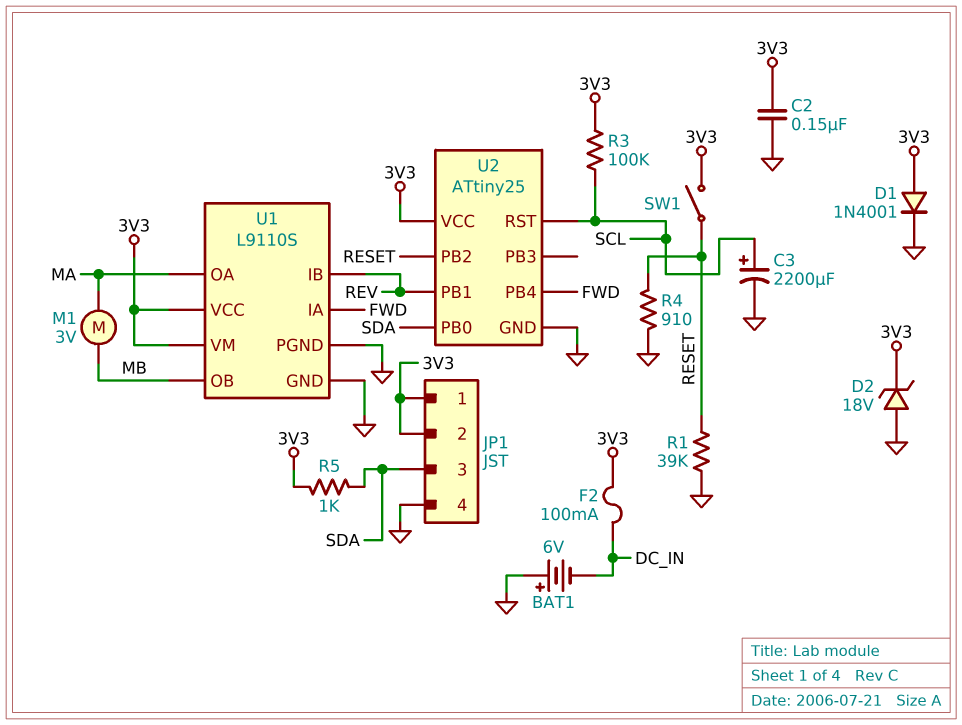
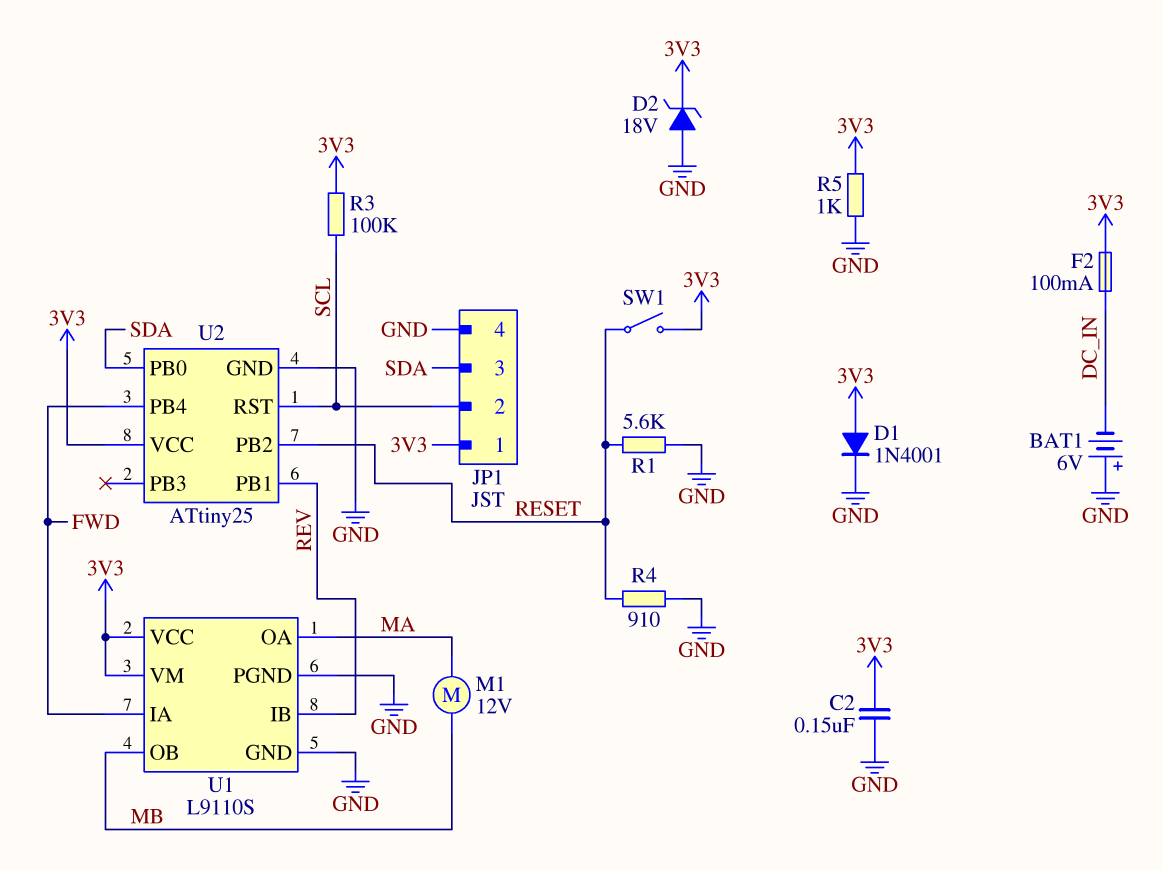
C3: 2200uF (plus SCL, minus GND) -> none
JP1 pin 2: 3V3 -> SCL
M1: motor 3V (MA, MB) -> motor 12V (MA, MB)
R1: 39k (GND, RESET) -> 5.6k (GND, RESET)
R5: 1k (3V3, SDA) -> 1k (3V3, GND)

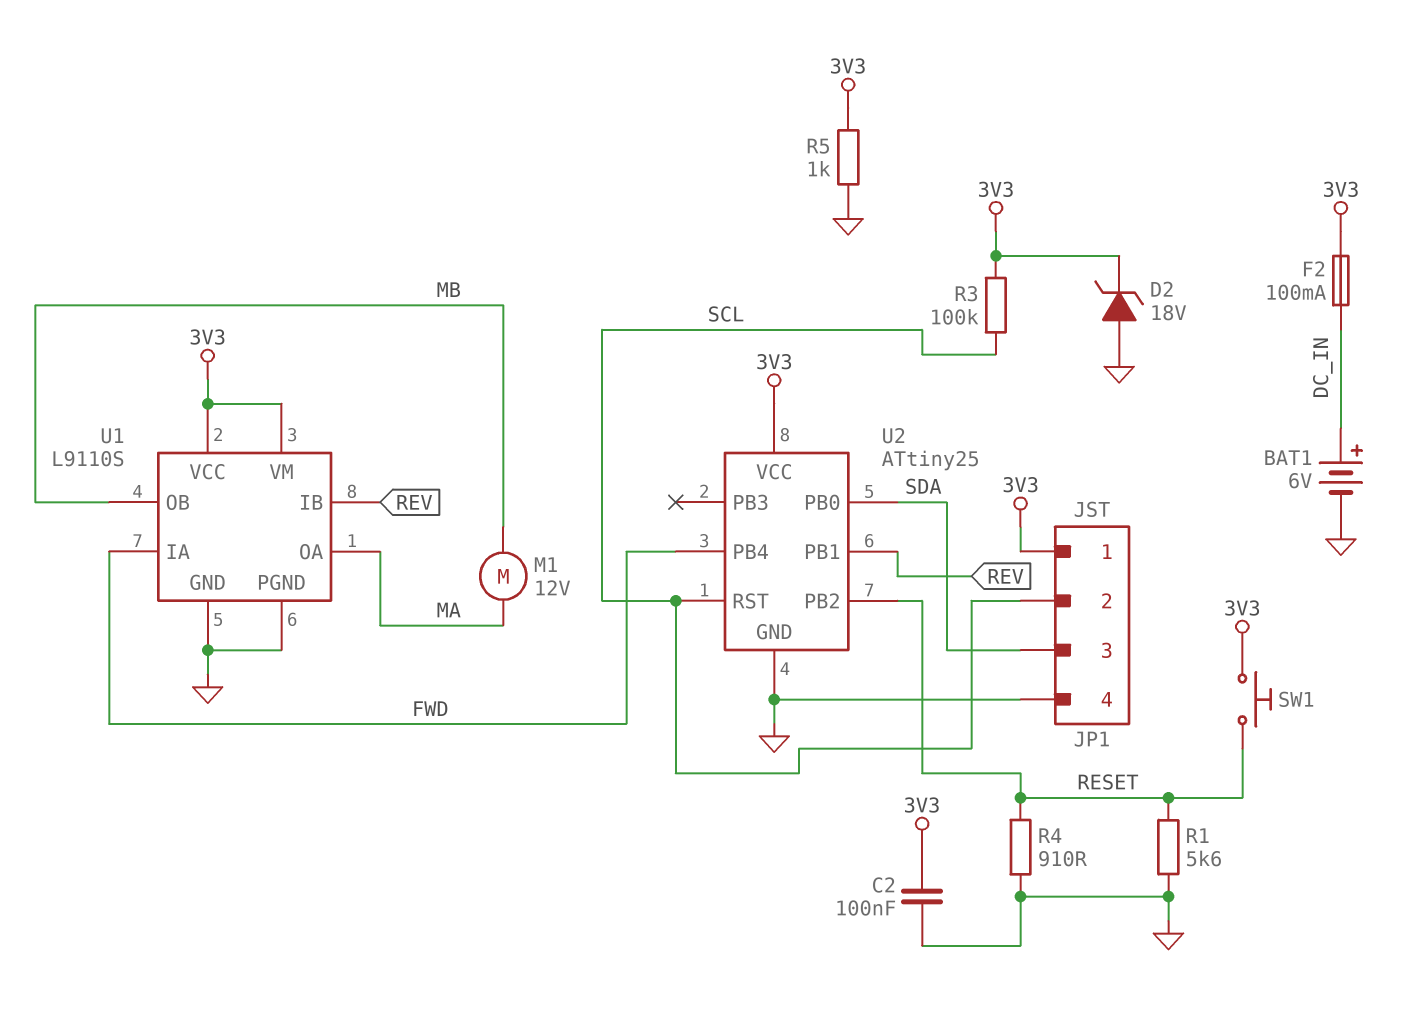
BAT1: 6V (plus GND, minus DC_IN) -> 6V (plus DC_IN, minus GND)
C2: 150nF (3V3, GND) -> 100nF (3V3, GND)
D1: diode 1N4001 (A 3V3, K GND) -> none
SW1: switch (3V3, RESET) -> button (3V3, RESET)

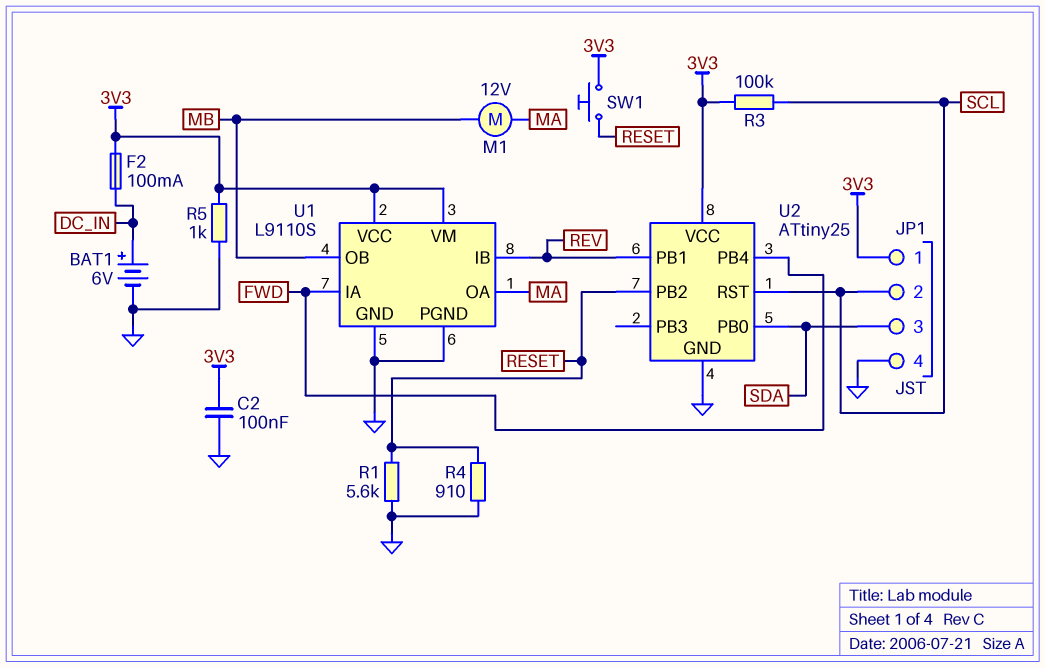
D2: zener 18V (A GND, K 3V3) -> none

